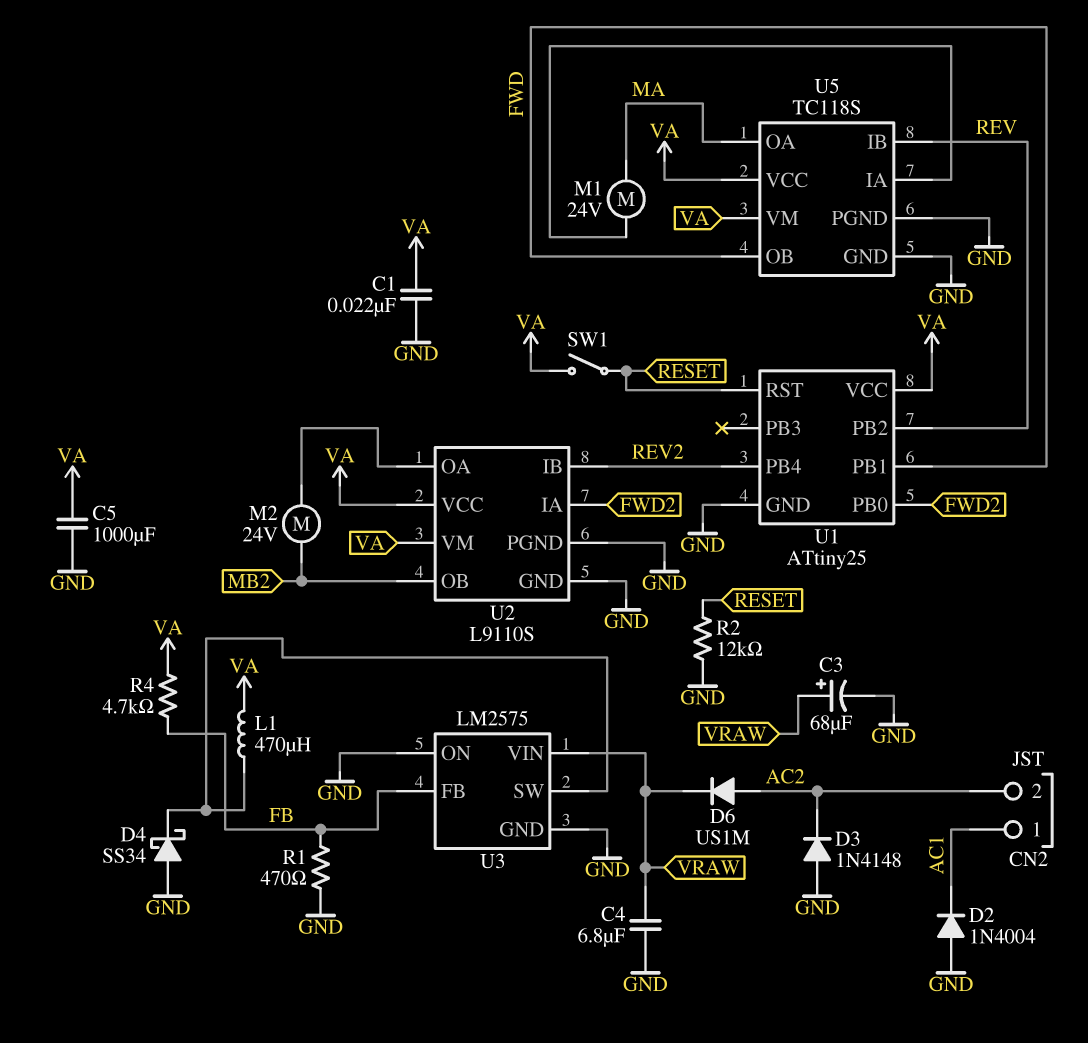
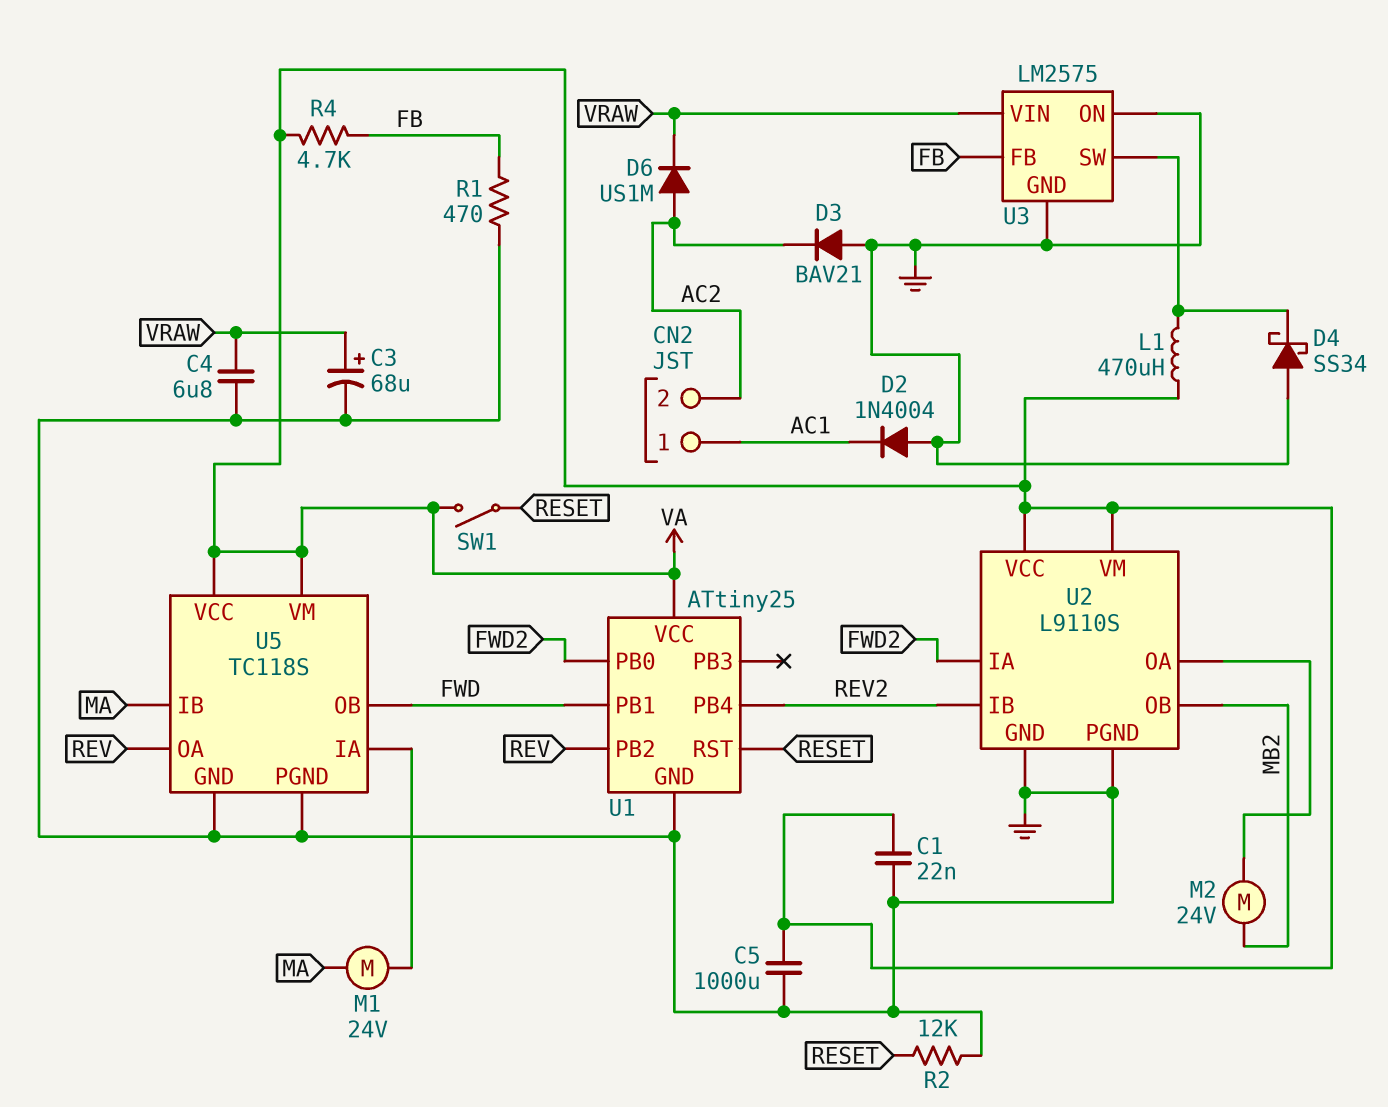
D3: diode 1N4148 (A GND, K AC2) -> diode BAV21 (A GND, K AC2)
U5 pin IB: REV -> MA
U5 pin OA: MA -> REV

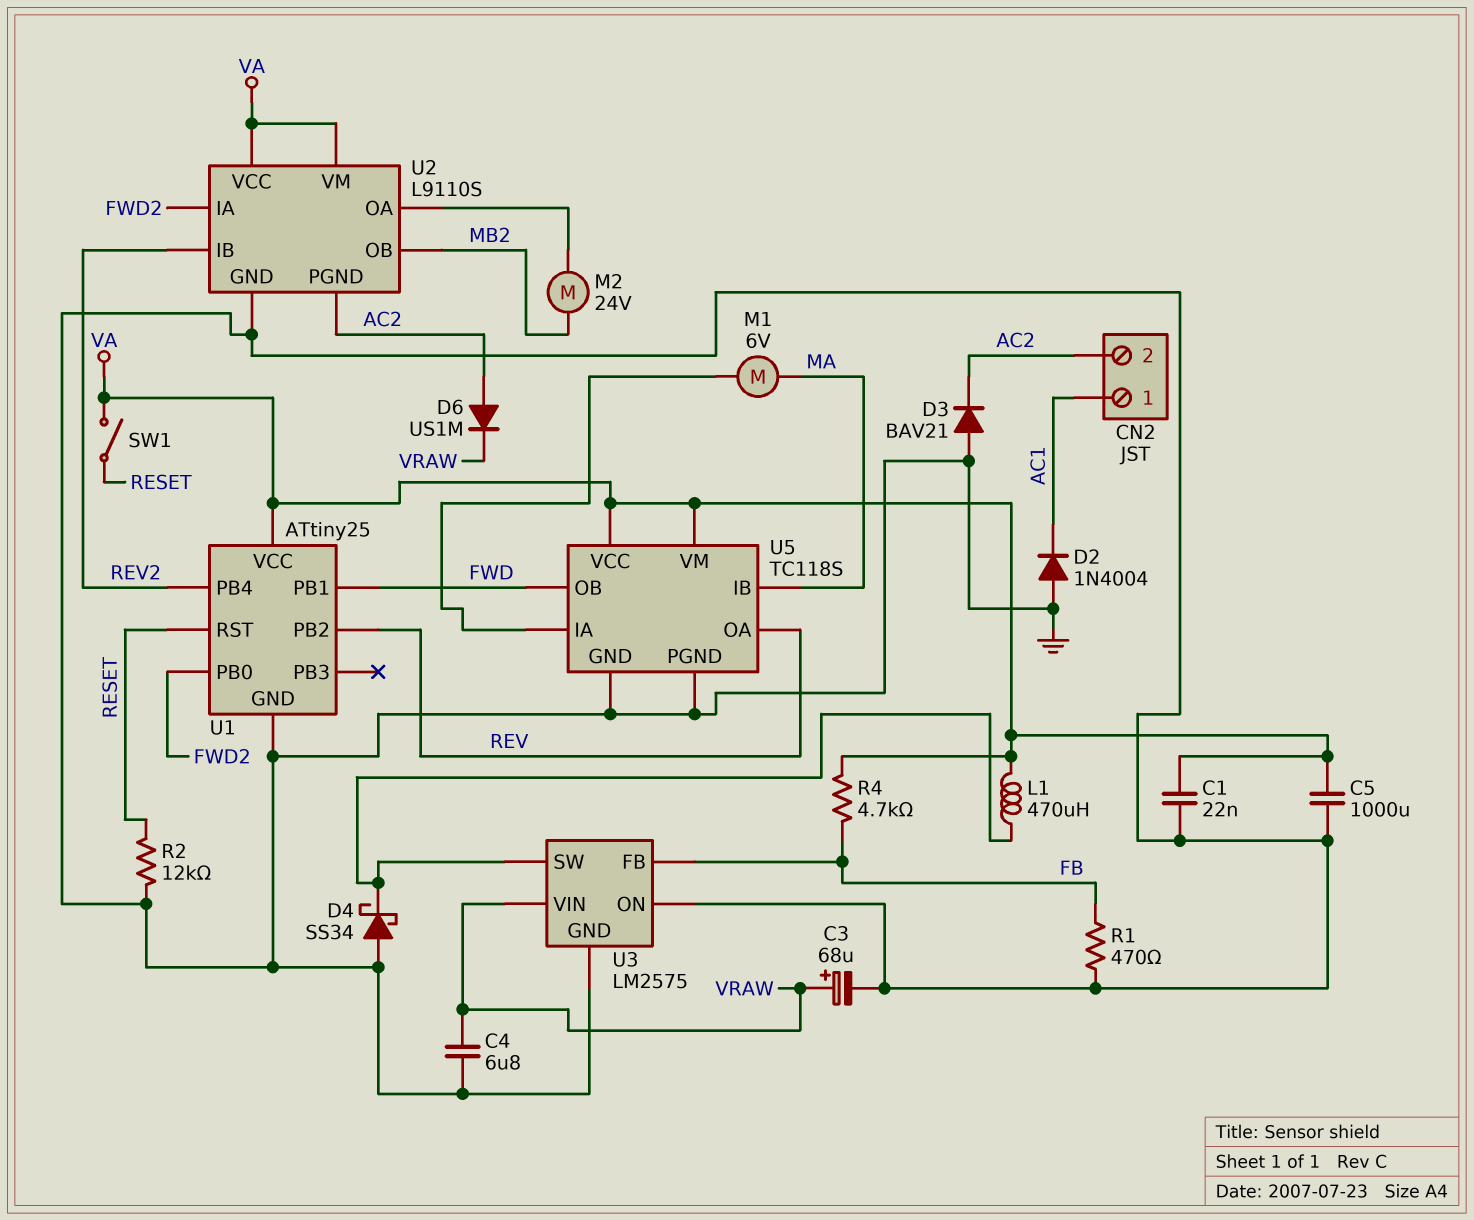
M1: motor 24V (MA, U5/IA) -> motor 6V (MA, U5/IA)
U2 pin PGND: GND -> AC2

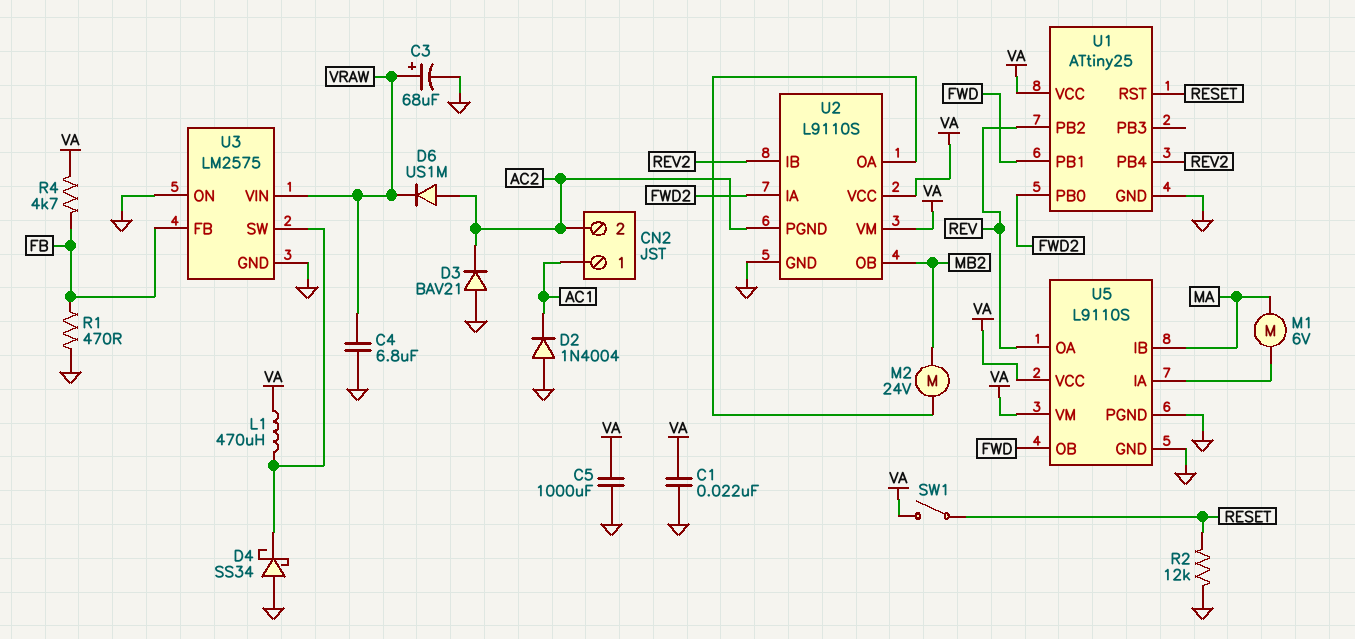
U5: TC118S -> L9110S

